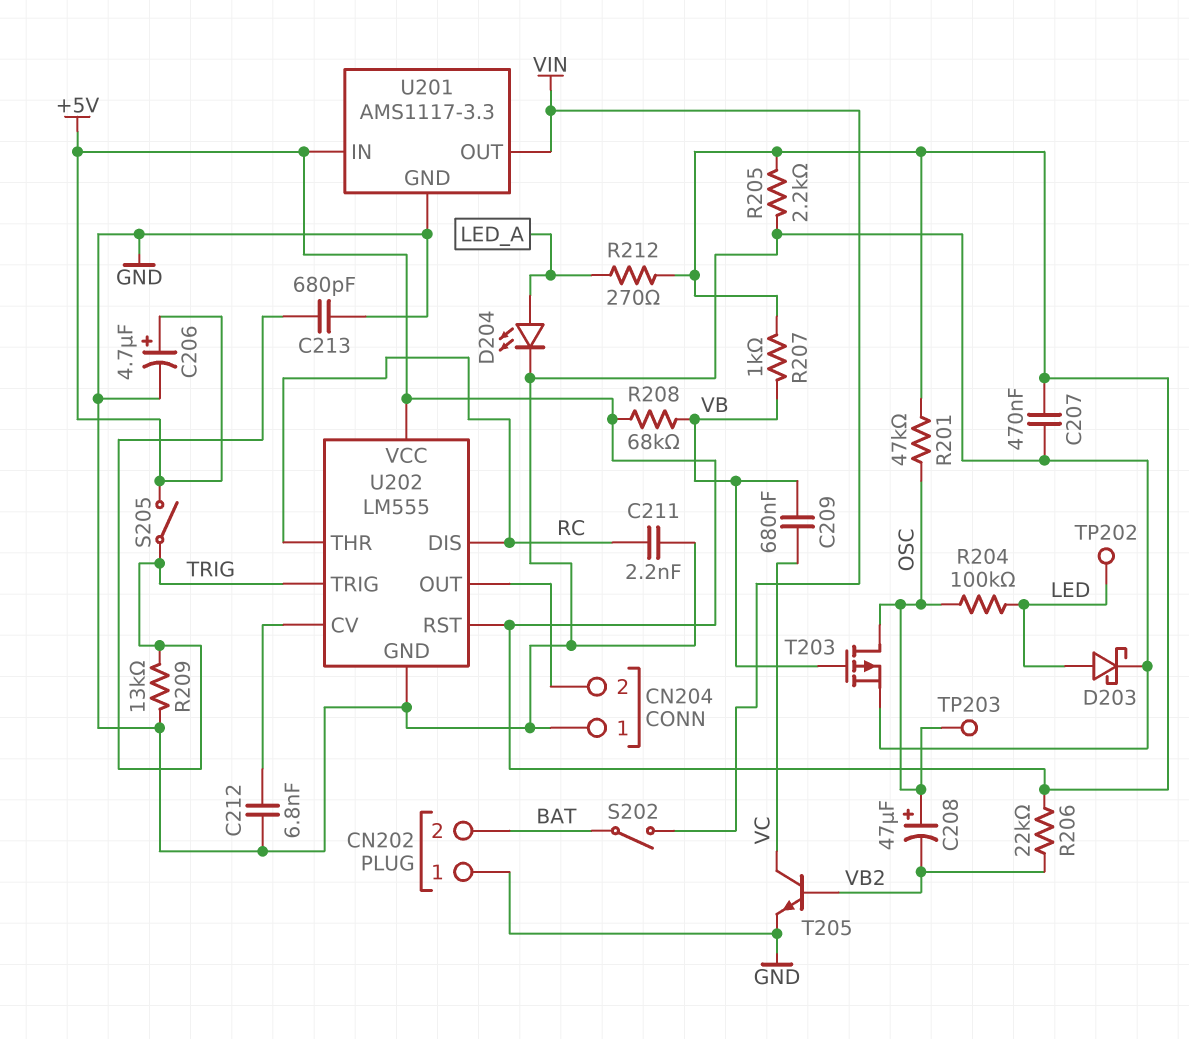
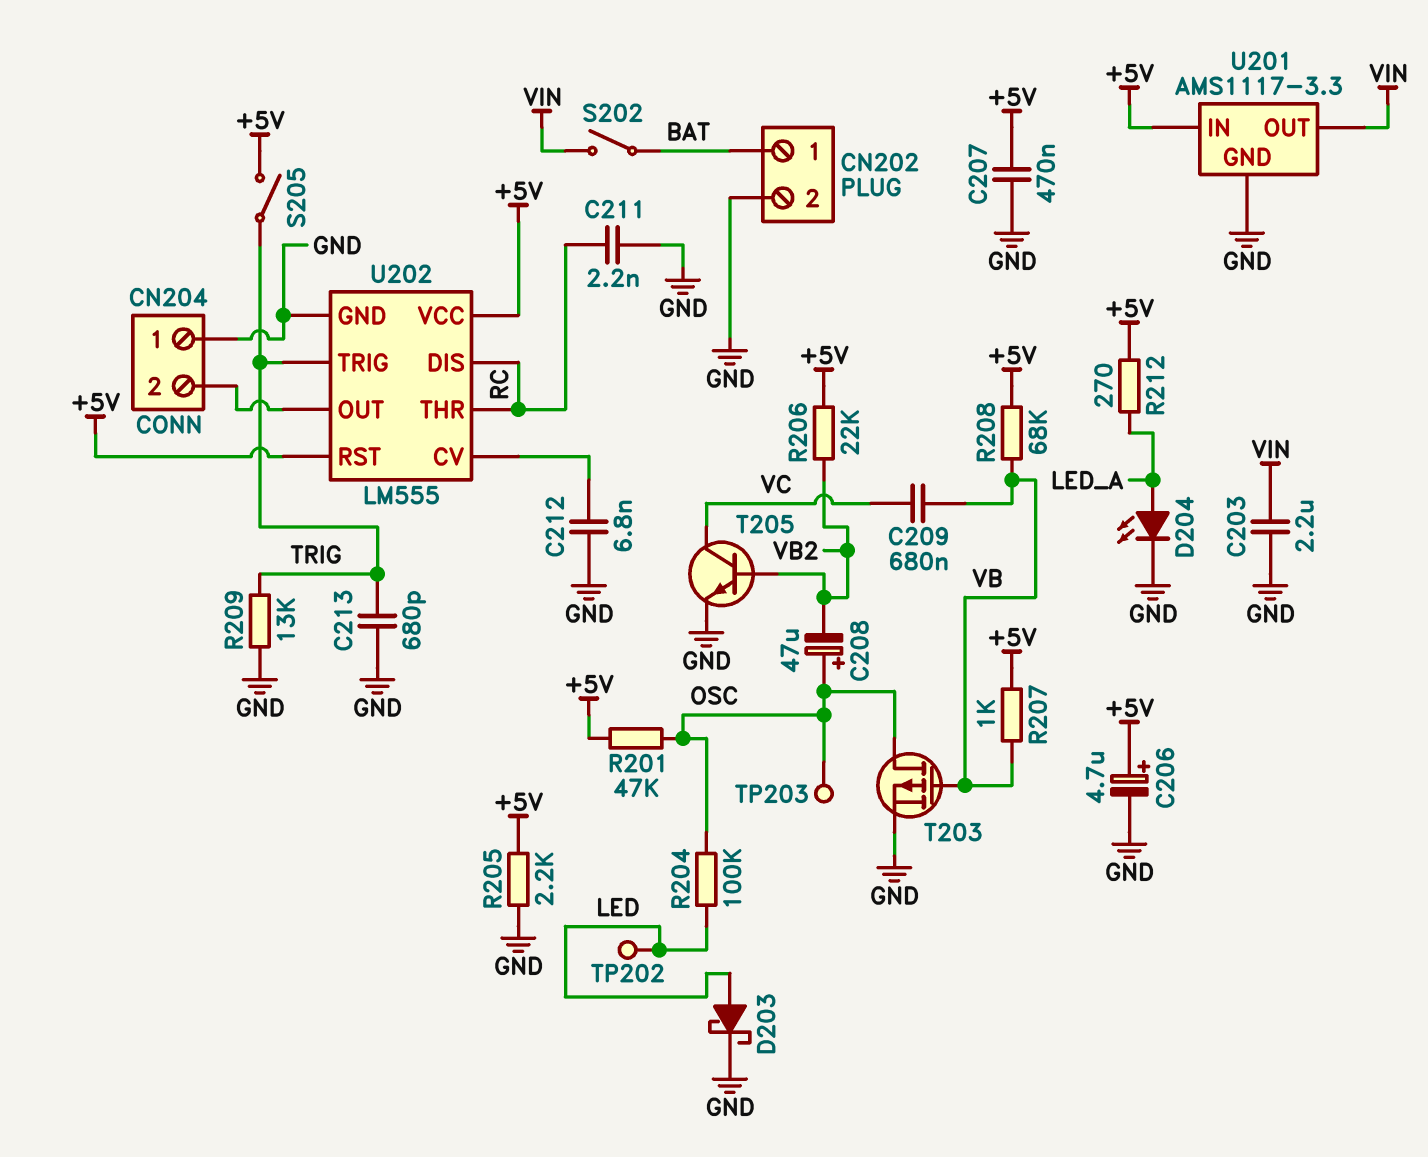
C203: none -> 2.2uF (GND, VIN)
CN202 pin 1: GND -> BAT
CN202 pin 2: BAT -> GND

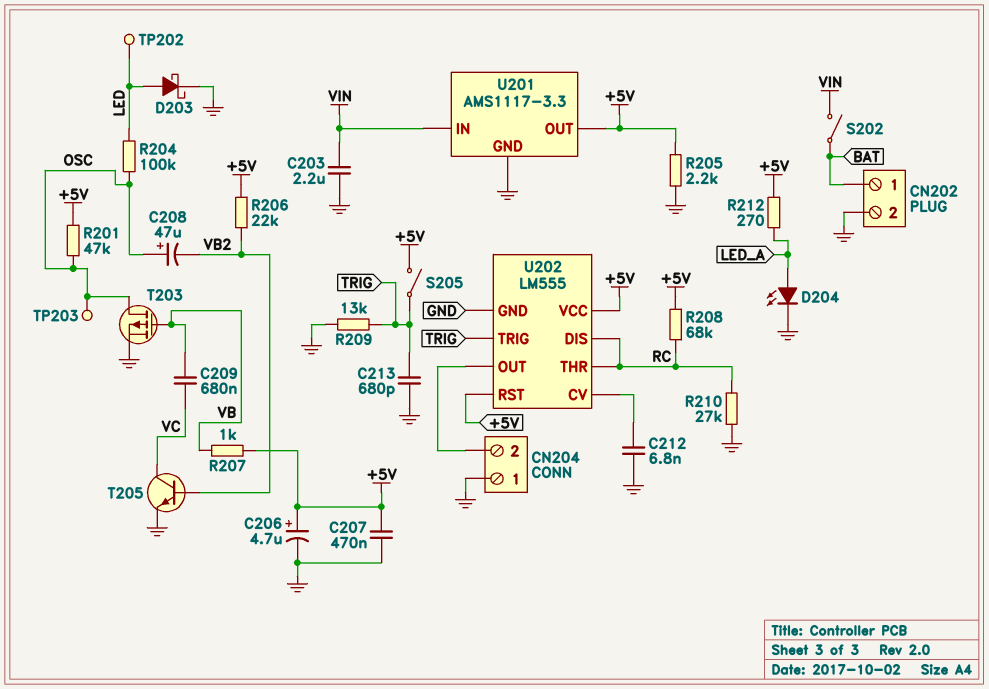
C211: 2.2nF (GND, RC) -> none
R208: 68k (+5V, VB) -> 68k (+5V, RC)
R210: none -> 27k (GND, RC)
U201 pin IN: +5V -> VIN
U201 pin OUT: VIN -> +5V

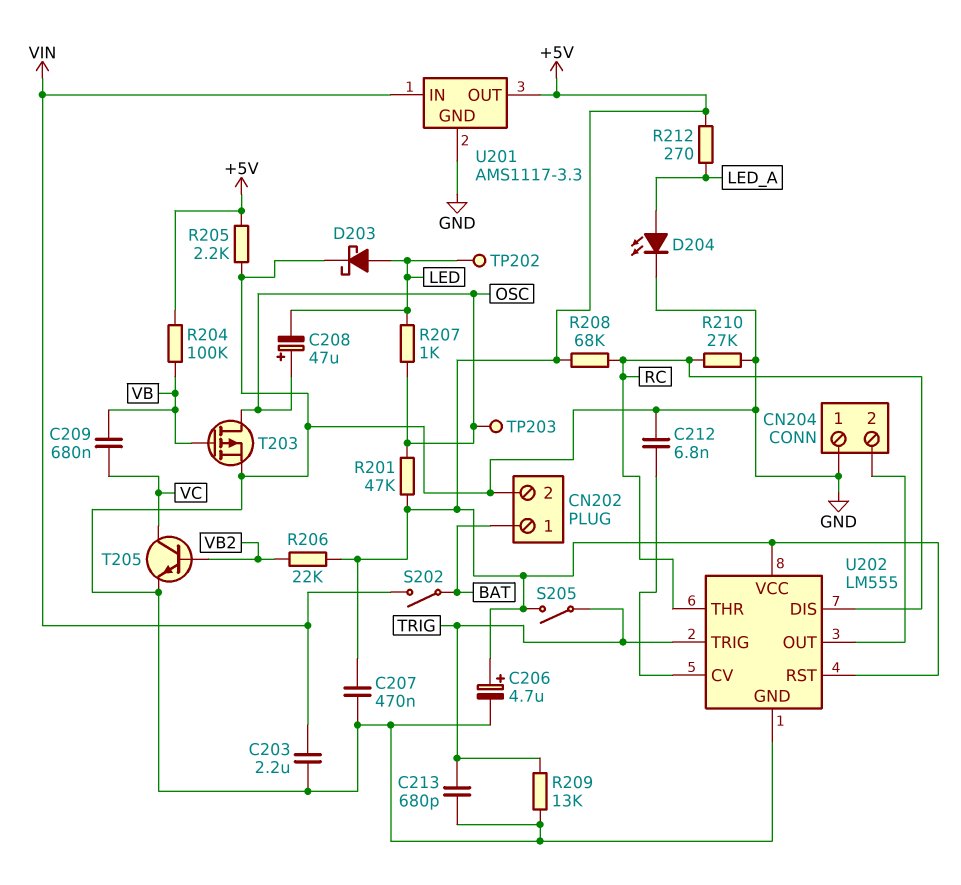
C208: 47uF (plus OSC, minus VB2) -> 47uF (plus OSC, minus LED)
R204: 100k (LED, OSC) -> 100k (+5V, VB)
R207: 1k (+5V, VB) -> 1k (LED, OSC)

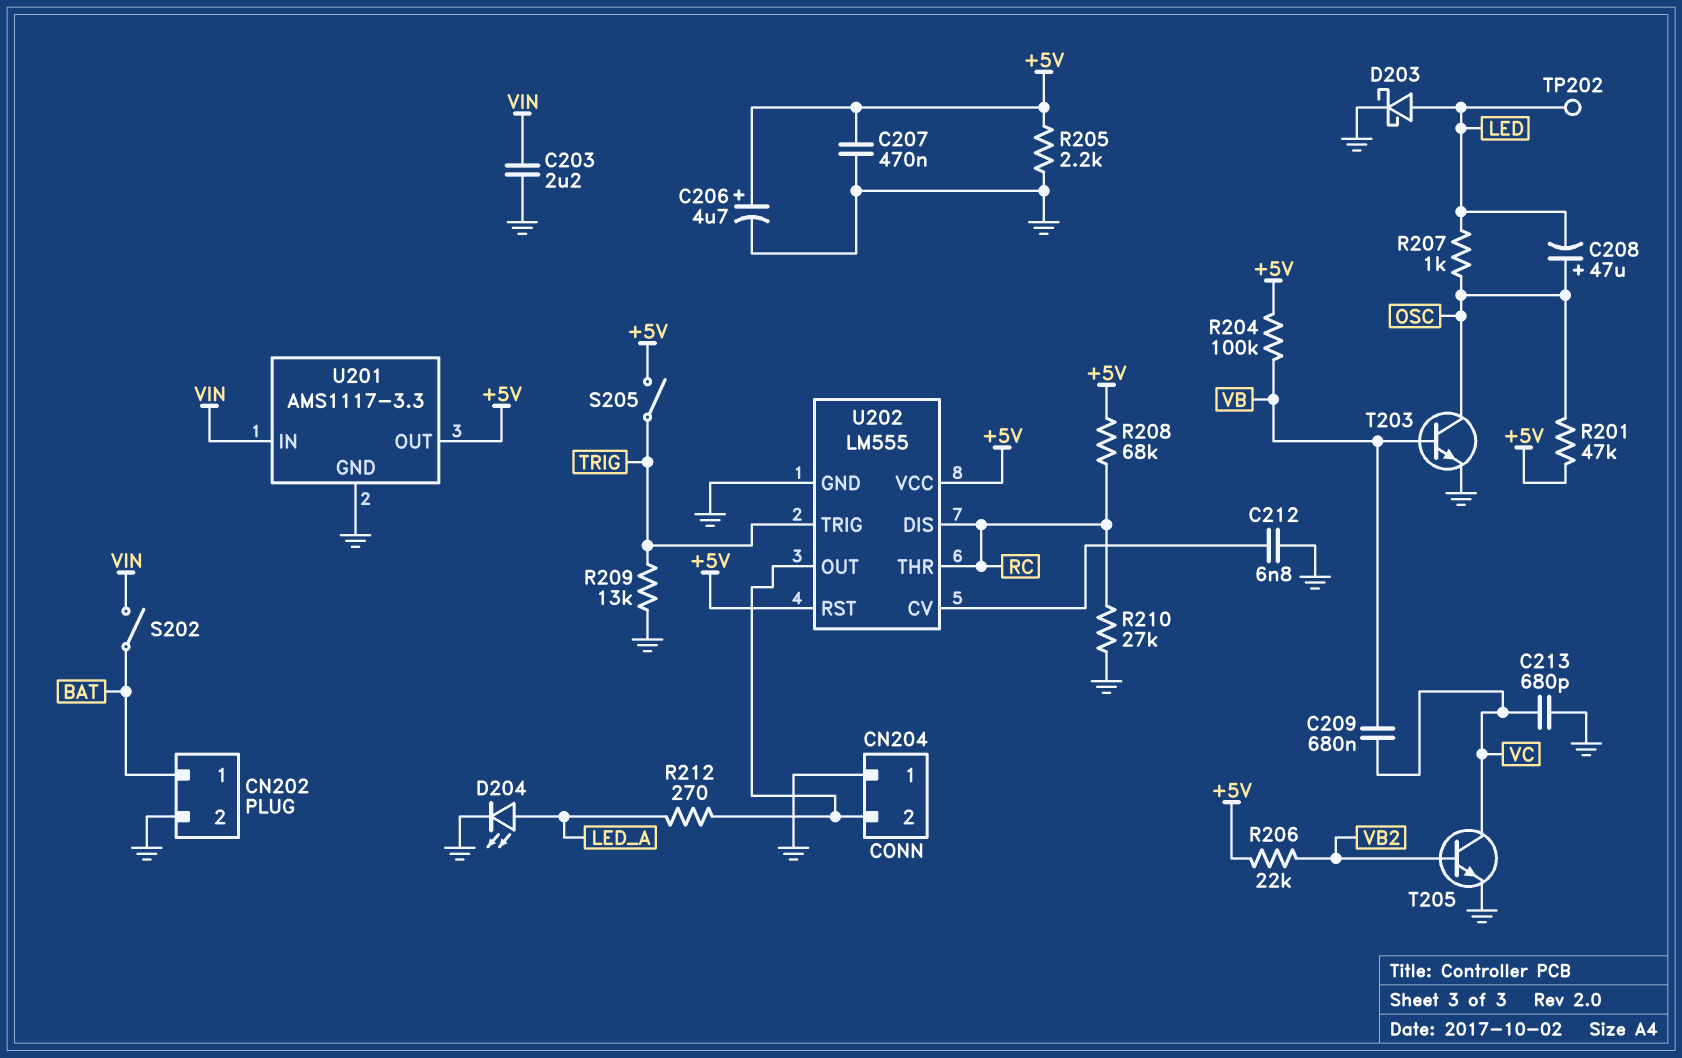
C213: 680pF (GND, TRIG) -> 680pF (GND, VC)
R212: 270 (+5V, LED_A) -> 270 (CN204/2, LED_A)
T203: PMOS (G VB, D OSC, S GND) -> NPN (B VB, C OSC, E GND)
TP203: test point (OSC) -> none

